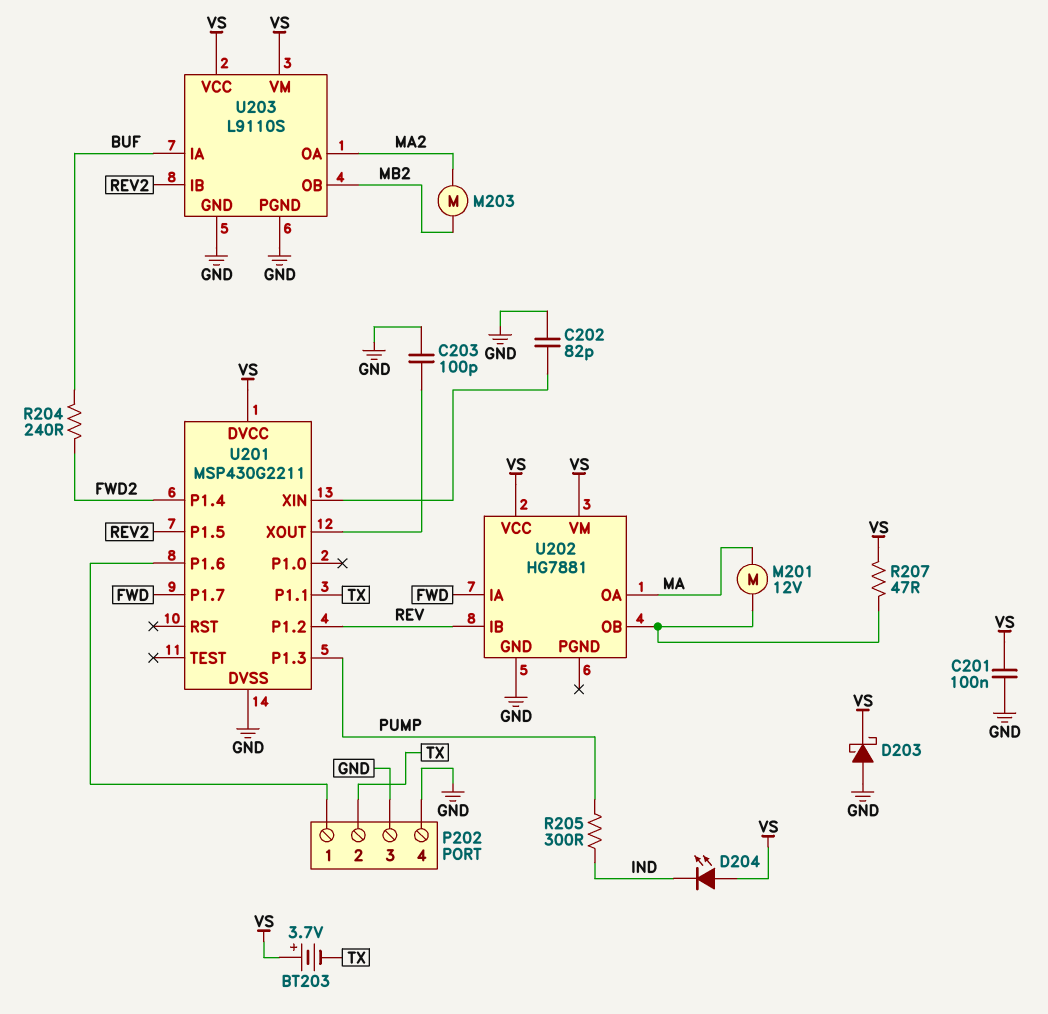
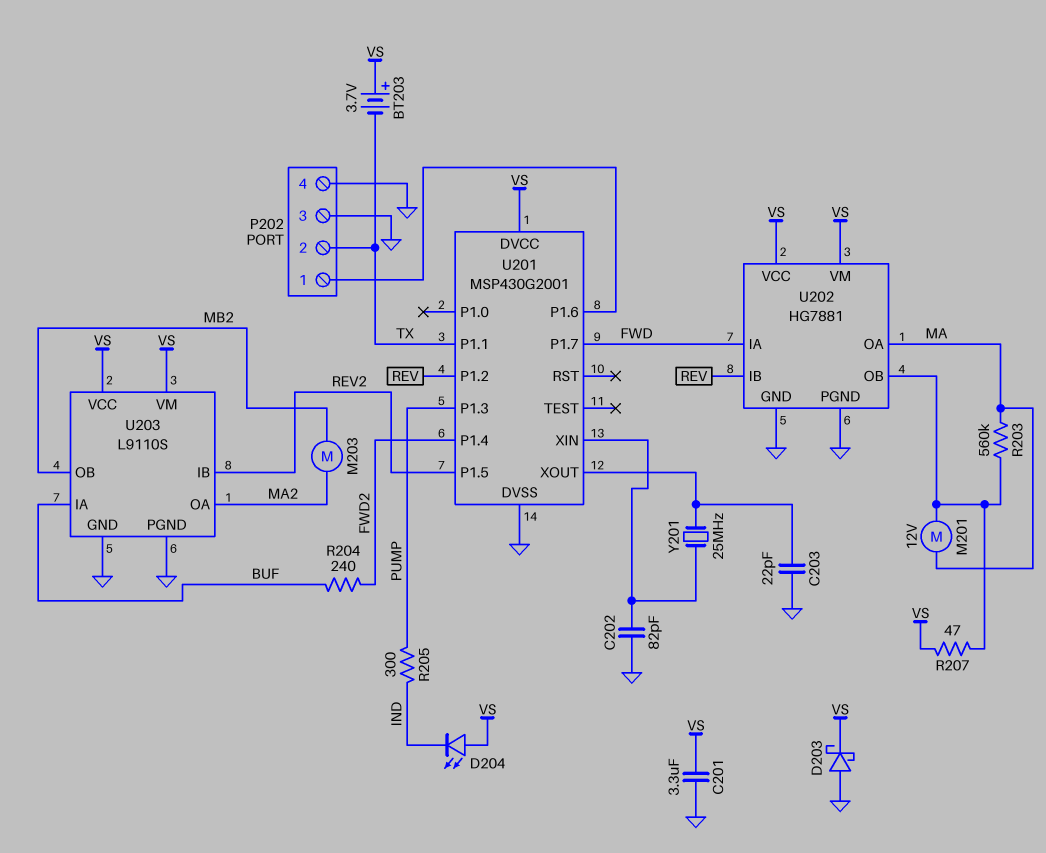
C201: 100nF (GND, VS) -> 3.3uF (GND, VS)
C203: 100pF (GND, U201/XOUT) -> 22pF (GND, U201/XOUT)
R203: none -> 560k (MA, U202/OB)
U201: MSP430G2211 -> MSP430G2001
U202 pin PGND: none -> GND
Y201: none -> 25MHz (U201/XIN, U201/XOUT)

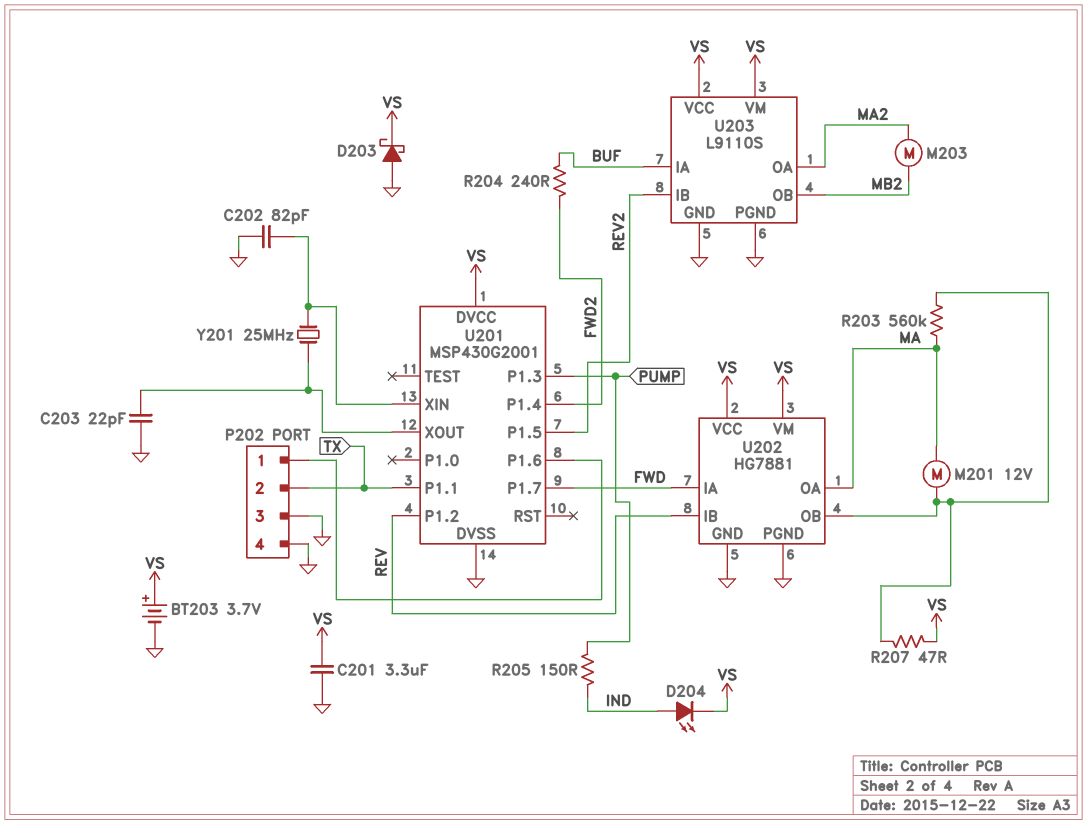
BT203: 3.7V (plus VS, minus TX) -> 3.7V (plus VS, minus GND)
D204: LED (A VS, K IND) -> LED (A IND, K VS)
R205: 300 (IND, PUMP) -> 150 (IND, PUMP)

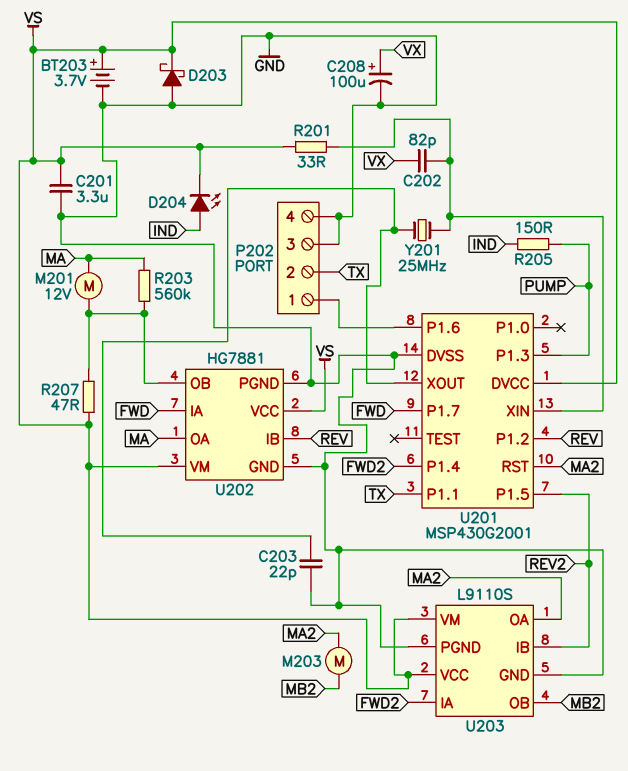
C202: 82pF (GND, U201/XIN) -> 82pF (U201/XIN, VX)
C208: none -> 100uF (plus VX, minus GND)
R201: none -> 33 (U201/XIN, VS)
R204: 240 (BUF, FWD2) -> none
U201 pin RST: none -> MA2
U203 pin IA: BUF -> FWD2

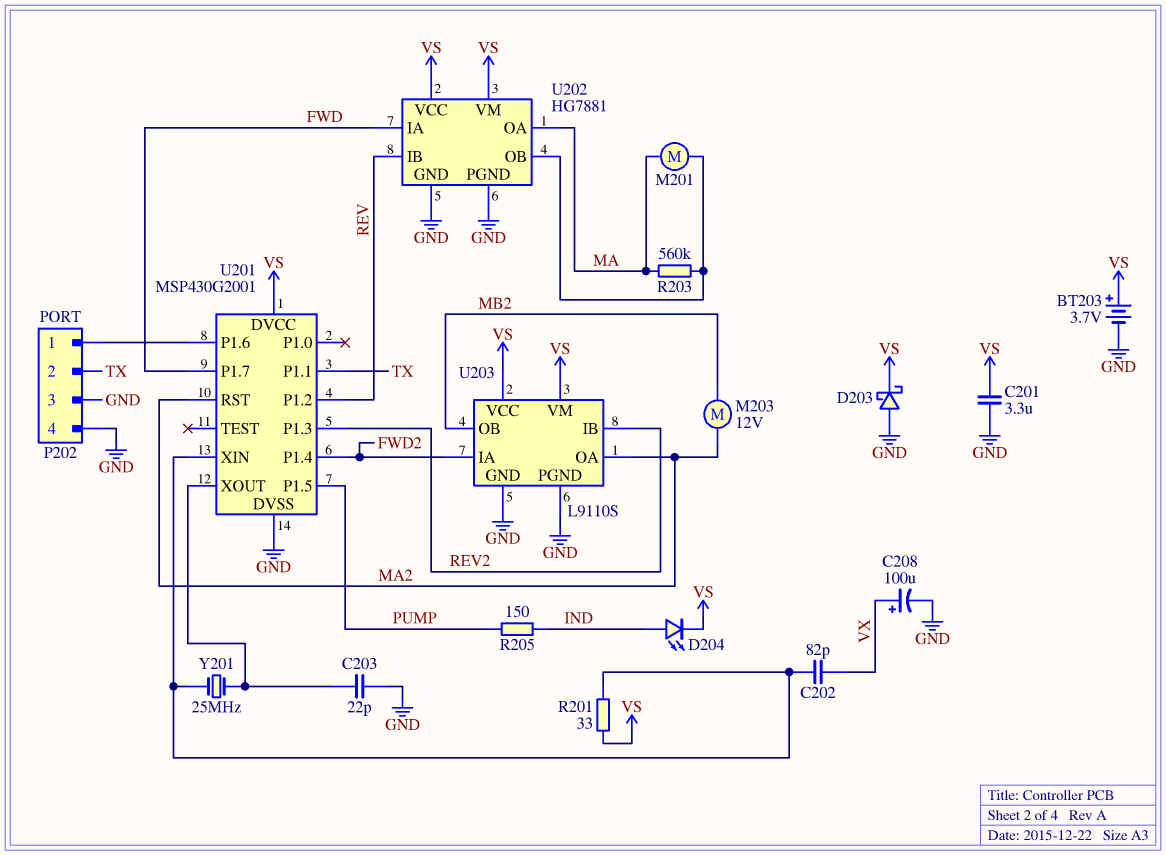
M201: motor 12V (MA, U202/OB) -> motor (MA, U202/OB)
M203: motor (MA2, MB2) -> motor 12V (MA2, MB2)
R207: 47 (U202/OB, VS) -> none
U201 pin P1.3: PUMP -> REV2
U201 pin P1.5: REV2 -> PUMP

